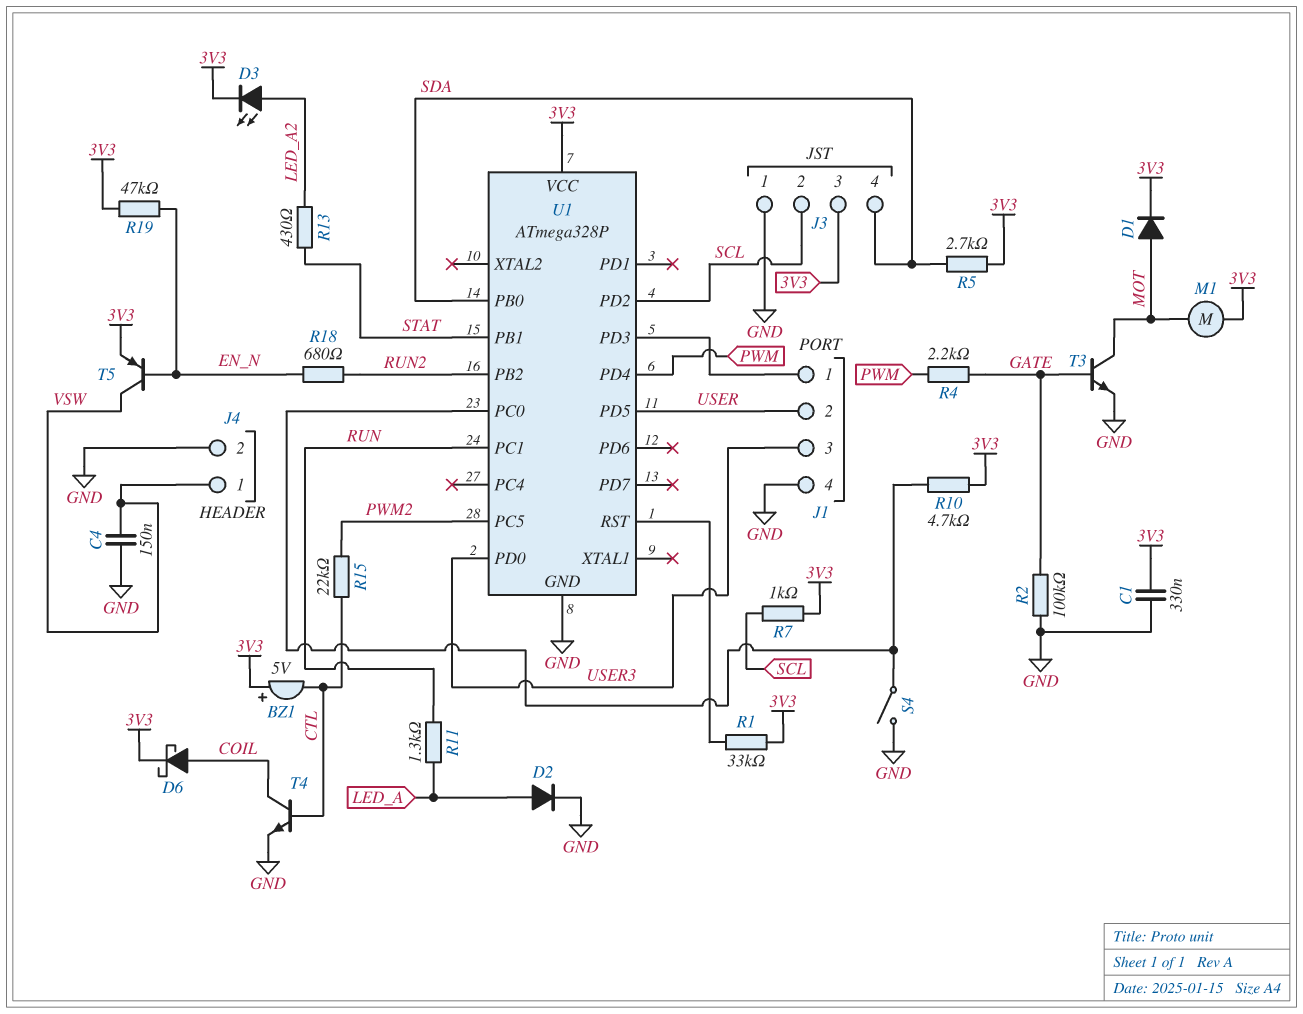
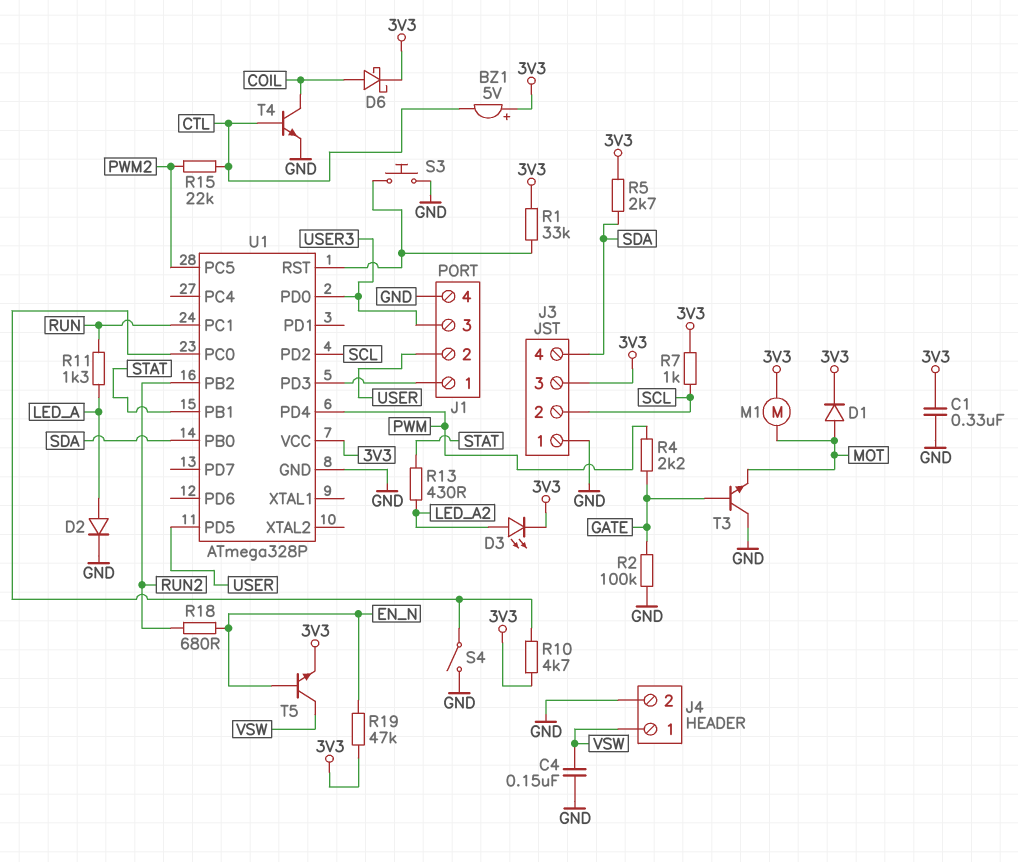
S3: none -> button (GND, U1/RST)
T3: NPN (B GATE, C MOT, E GND) -> NPN (B GATE, C GND, E MOT)
T5: PNP (B EN_N, C VSW, E 3V3) -> NPN (B EN_N, C VSW, E 3V3)

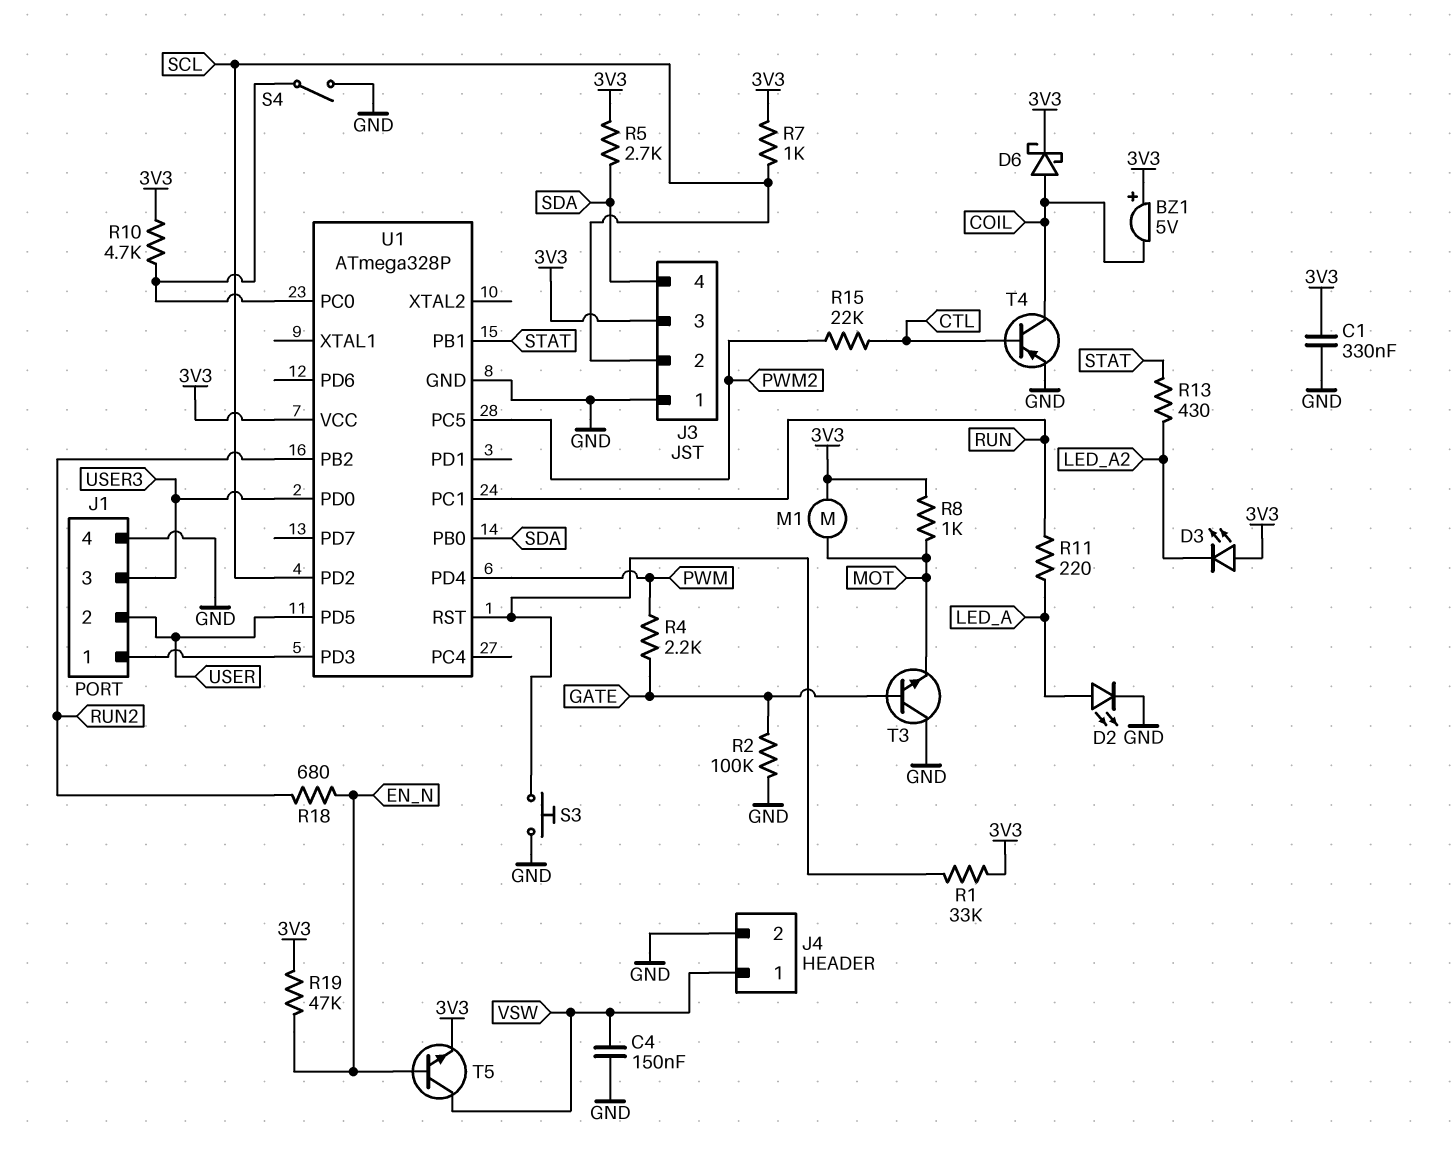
BZ1: buzzer 5V (plus 3V3, minus CTL) -> buzzer 5V (plus 3V3, minus COIL)
D1: diode (A MOT, K 3V3) -> none
D2: diode (A LED_A, K GND) -> LED (A LED_A, K GND)
D3: LED (A LED_A2, K 3V3) -> LED (A 3V3, K LED_A2)
R8: none -> 1k (3V3, MOT)
R11: 1.3k (LED_A, RUN) -> 220 (LED_A, RUN)
T4: NPN (B CTL, C COIL, E GND) -> PNP (B CTL, C COIL, E GND)

